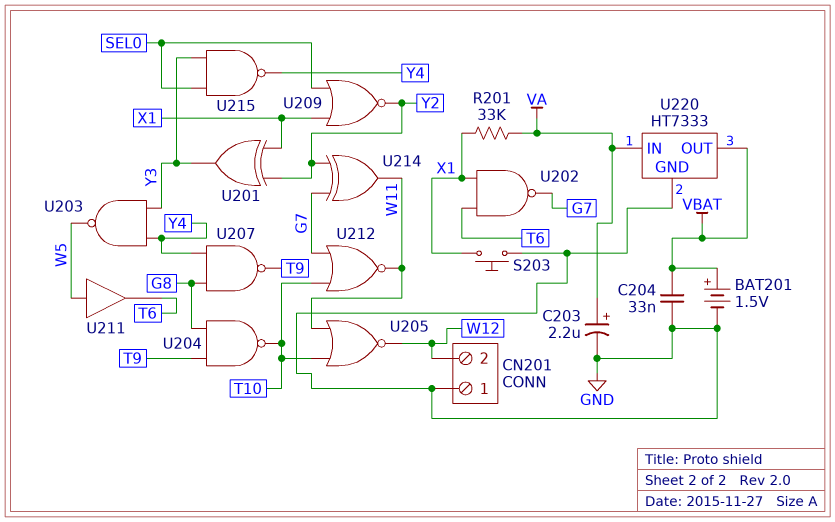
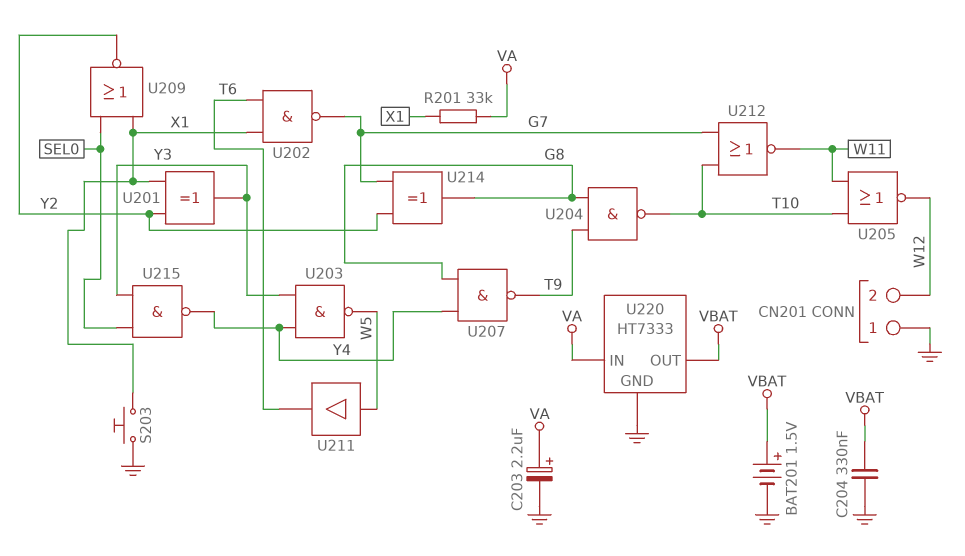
C204: 33nF (GND, VBAT) -> 330nF (GND, VBAT)
U214: XOR (in G7, in Y2, out W11) -> XOR (in G7, in Y2, out G8)

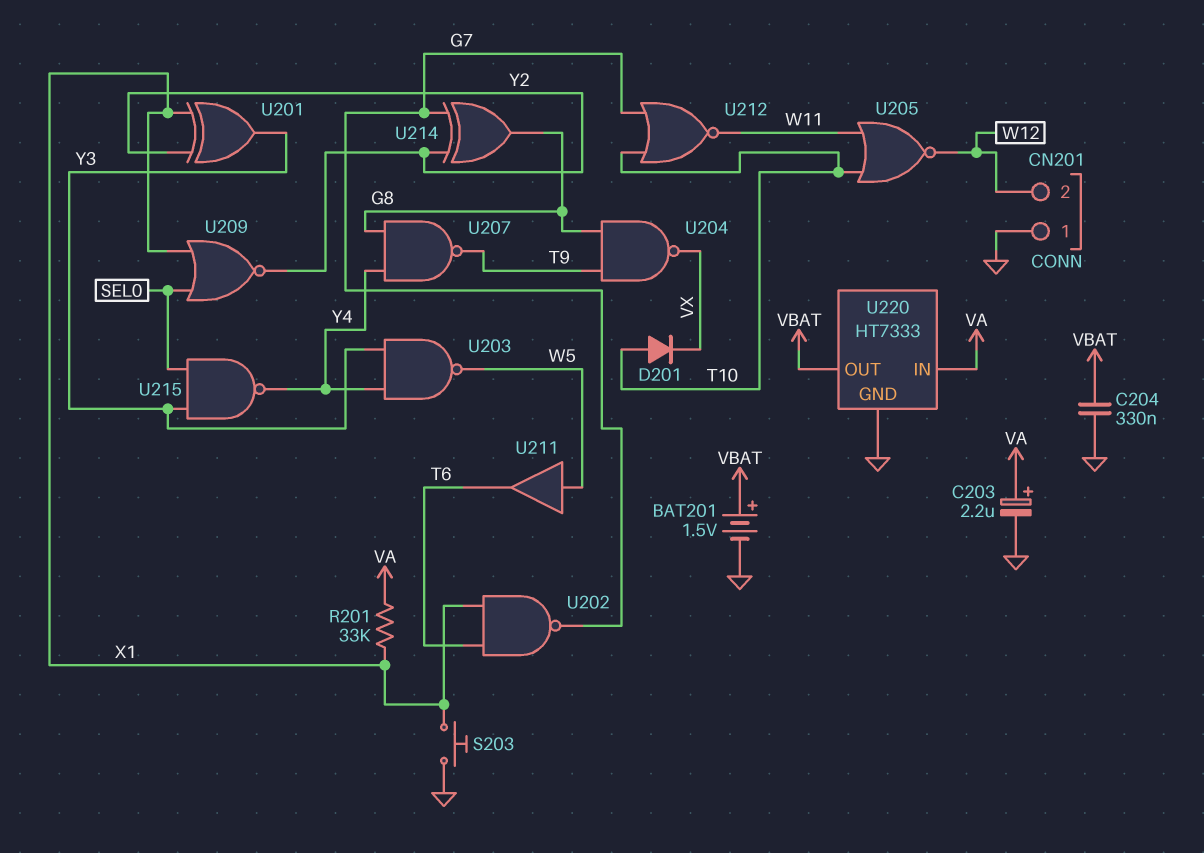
D201: none -> diode (A T10, K VX)
U204: NAND (in G8, in T9, out T10) -> NAND (in G8, in T9, out VX)

